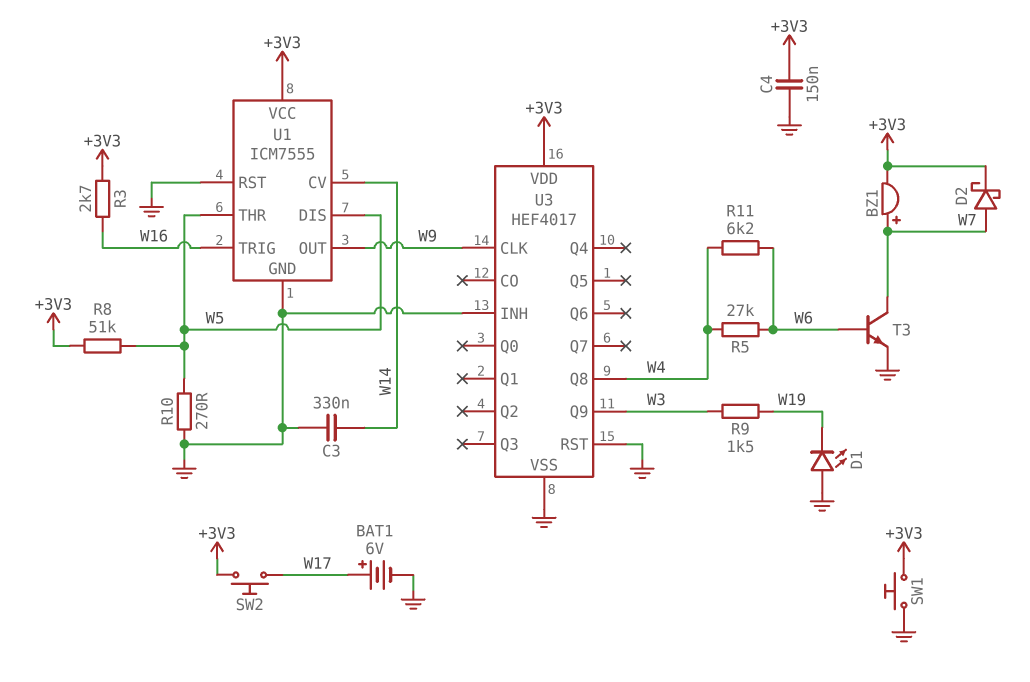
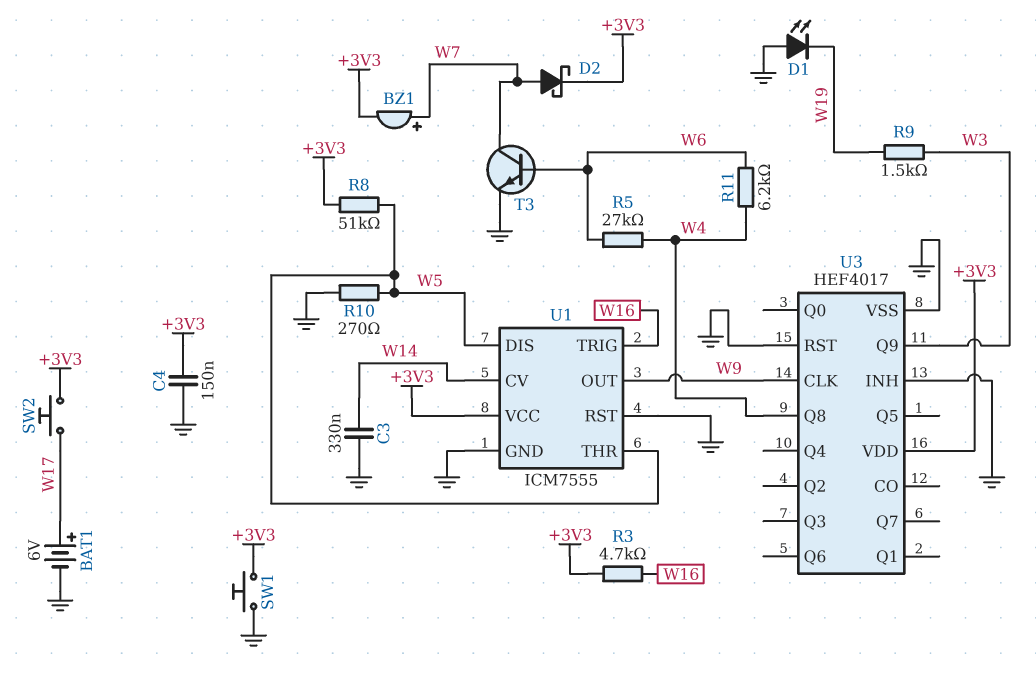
R3: 2.7k (+3V3, W16) -> 4.7k (+3V3, W16)

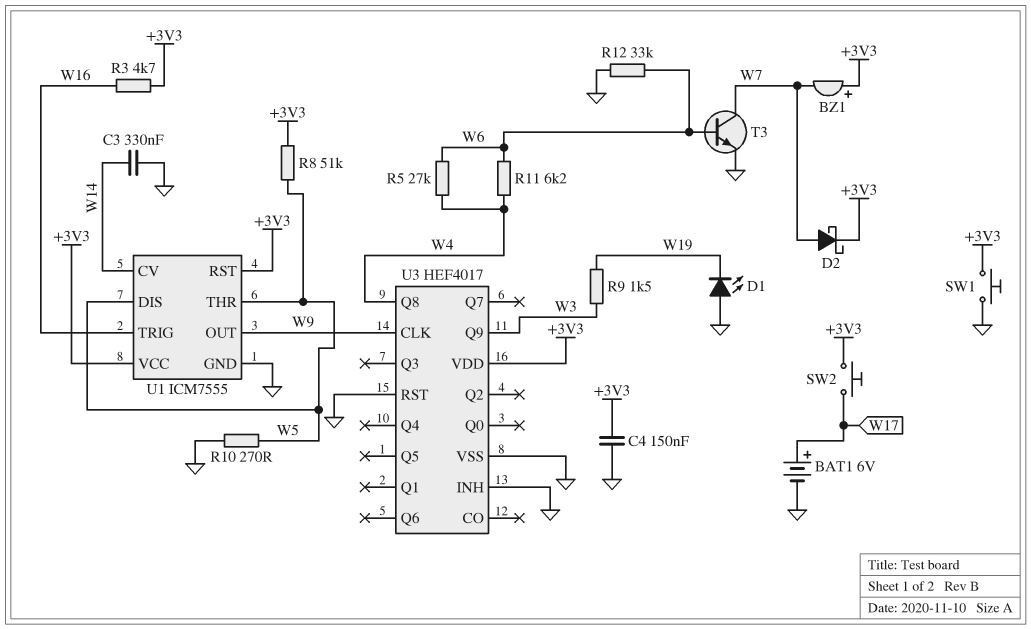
BZ1: buzzer (plus W7, minus +3V3) -> buzzer (plus +3V3, minus W7)
R12: none -> 33k (GND, W6)
U1 pin RST: GND -> +3V3

